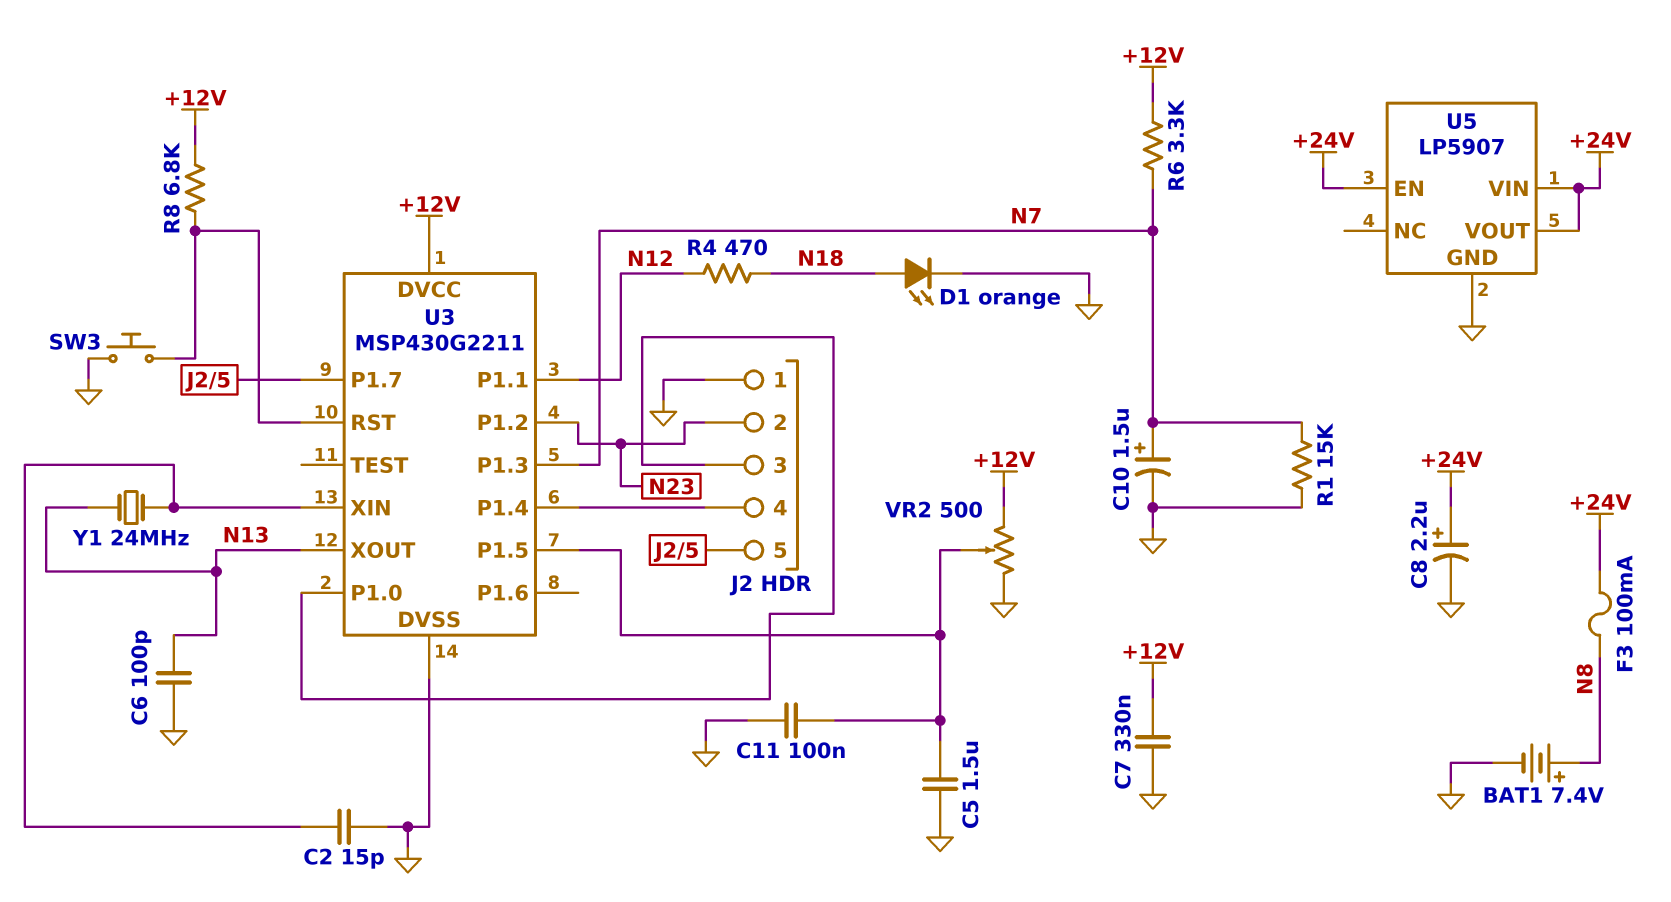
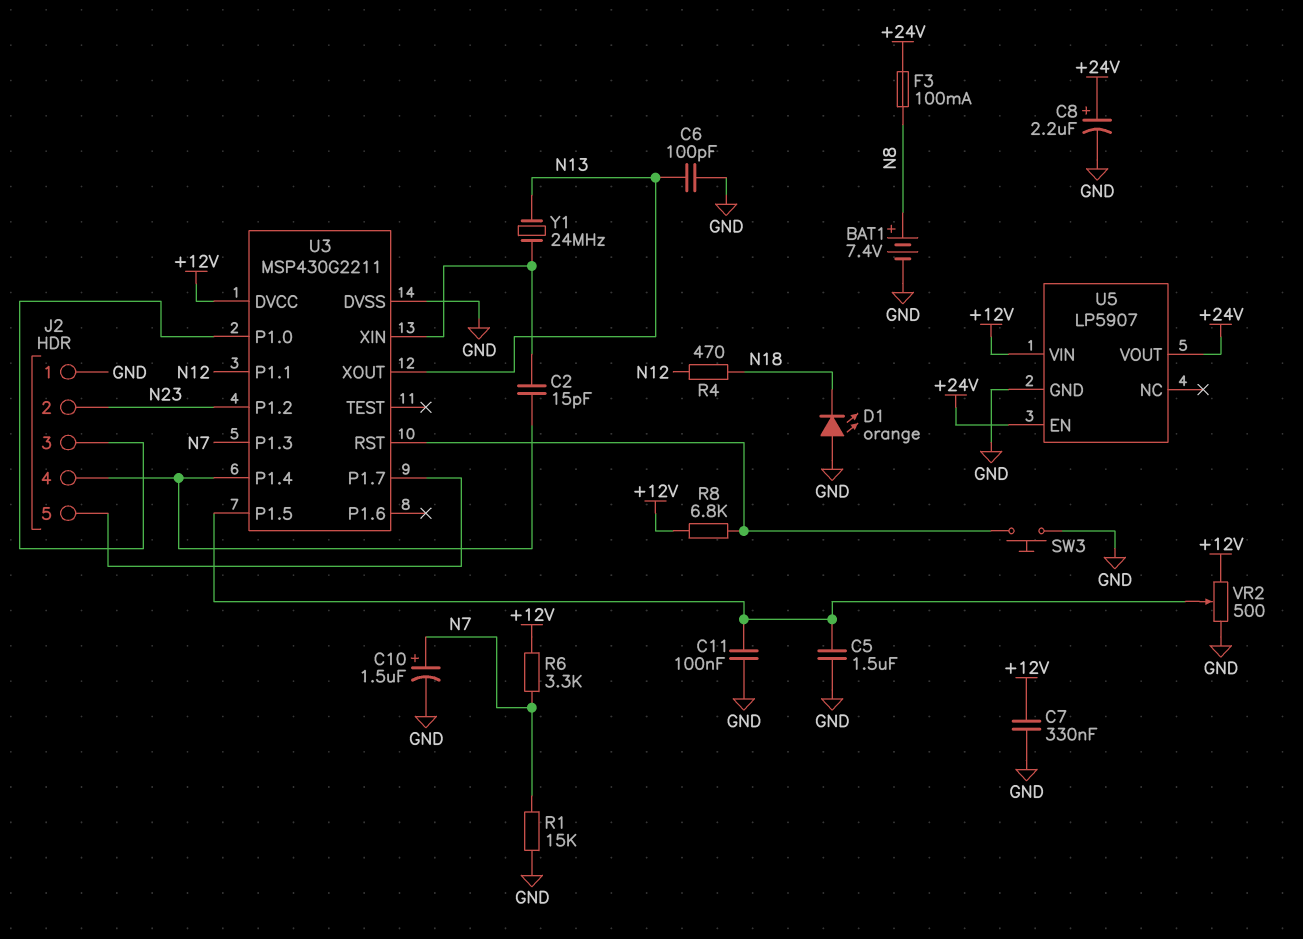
C2: 15pF (GND, U3/XIN) -> 15pF (J2/4, U3/XIN)
D1: LED orange (A N18, K GND) -> LED orange (A GND, K N18)
U5 pin VIN: +24V -> +12V

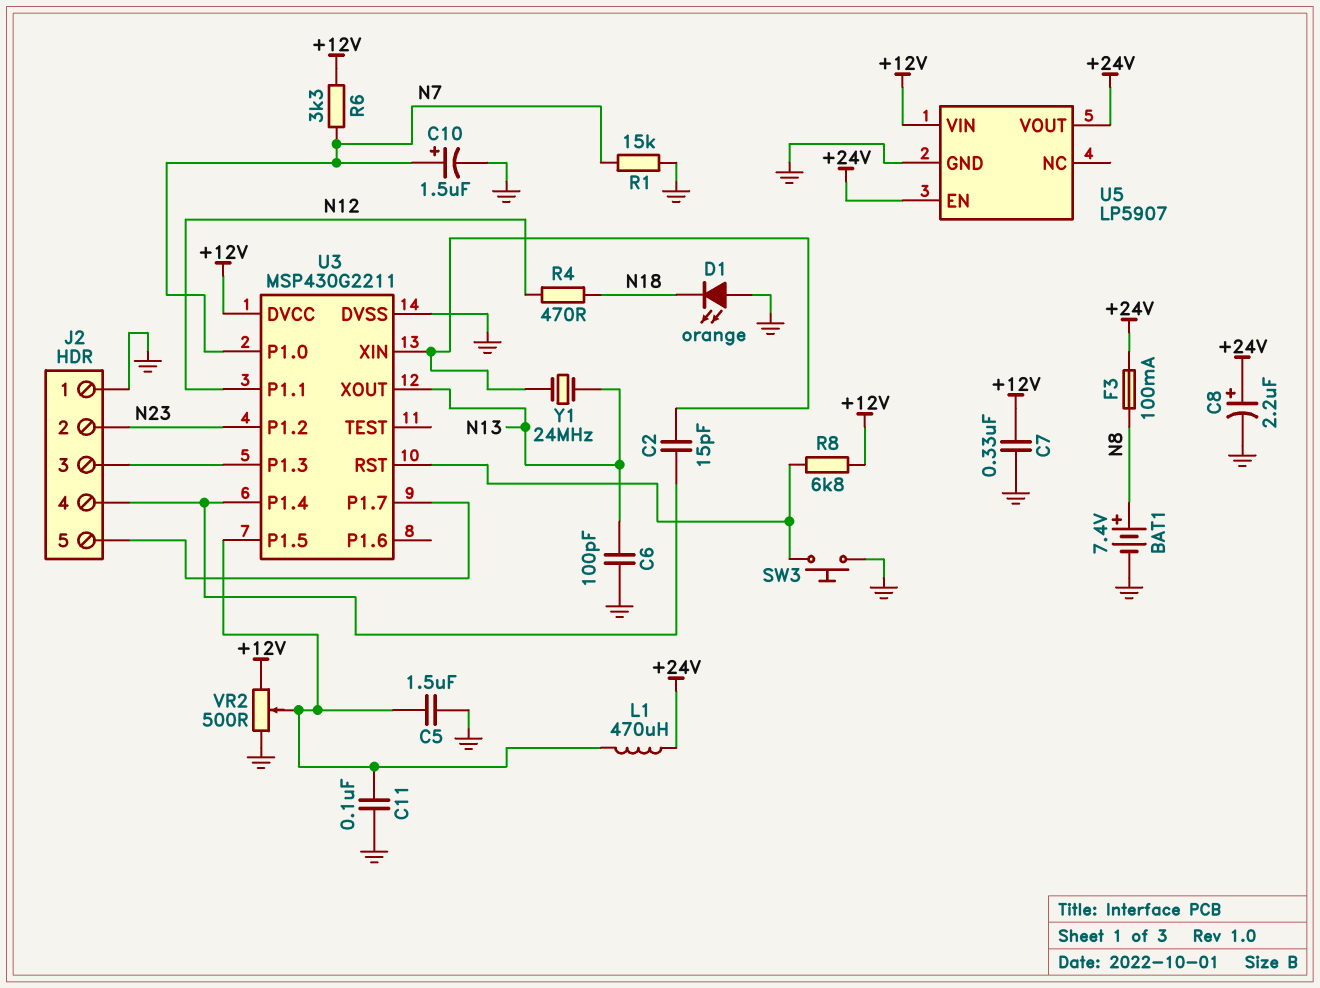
L1: none -> 470uH (+24V, U3/P1.5)
U3 pin P1.0: J2/3 -> N7
U3 pin P1.3: N7 -> J2/3

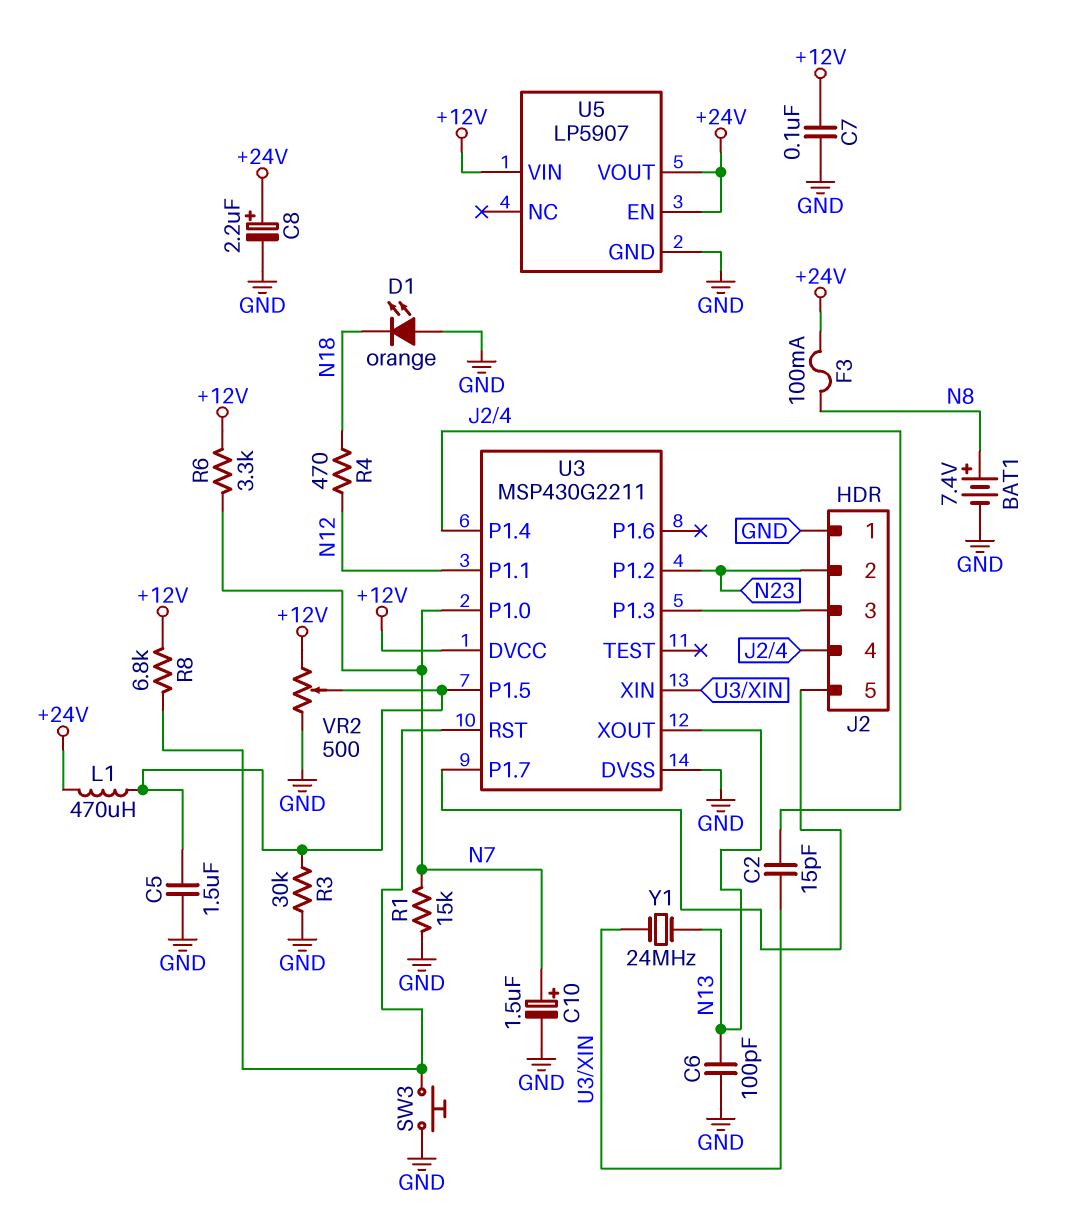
C7: 330nF (+12V, GND) -> 100nF (+12V, GND)
C11: 100nF (GND, U3/P1.5) -> none
R3: none -> 30k (GND, U3/P1.5)

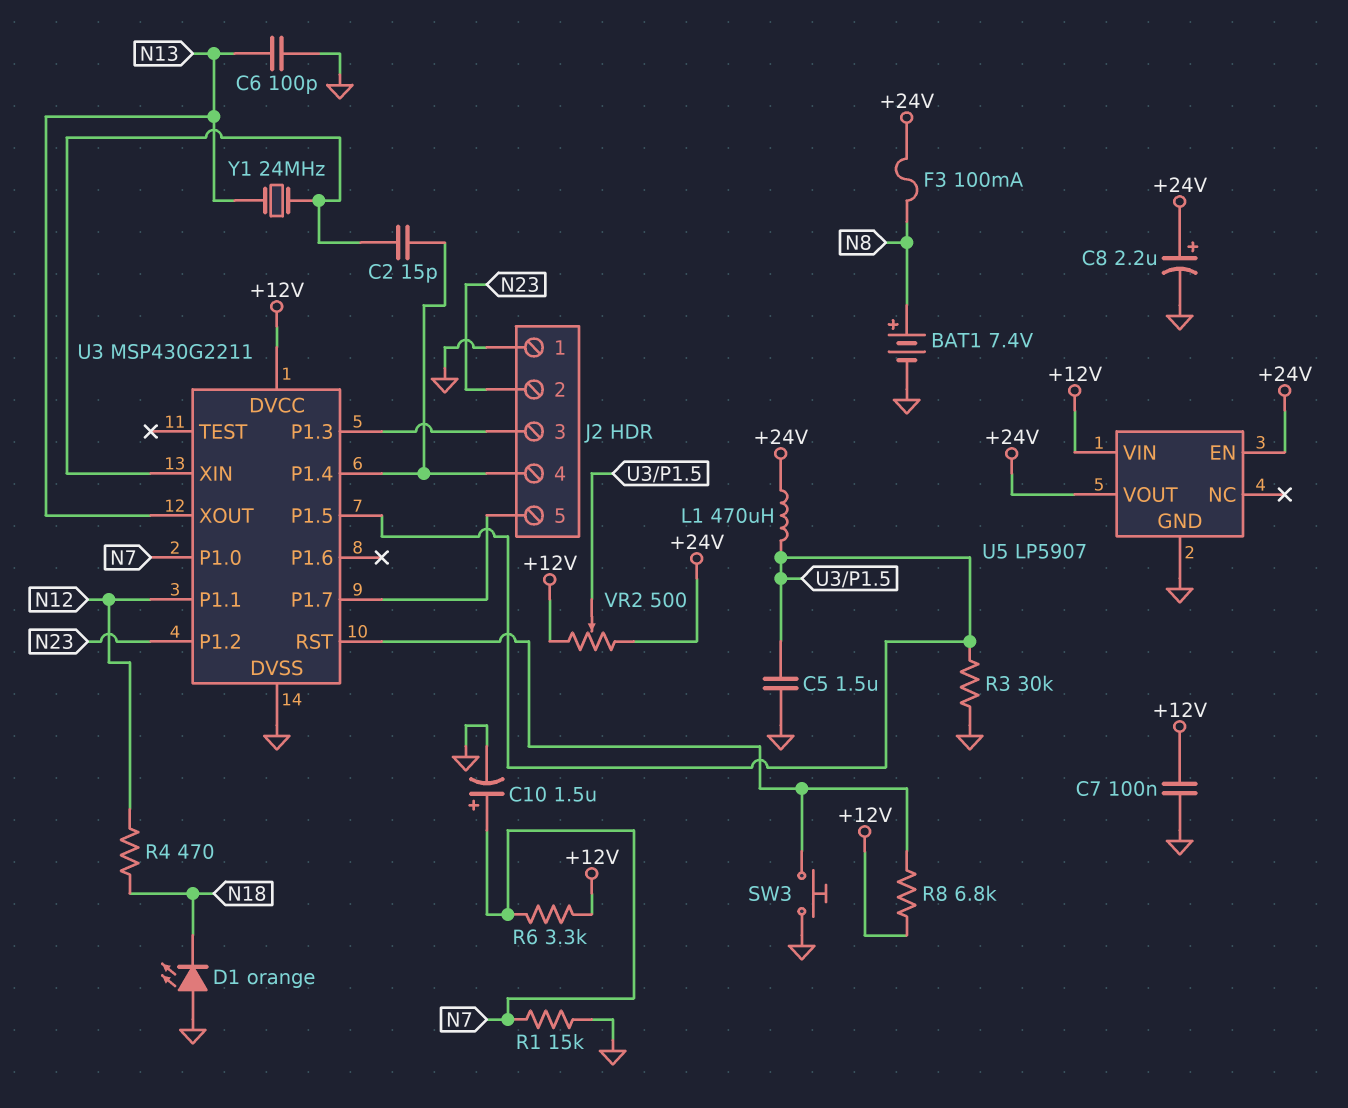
VR2: 500 (+12V, GND, wiper U3/P1.5) -> 500 (+12V, +24V, wiper U3/P1.5)

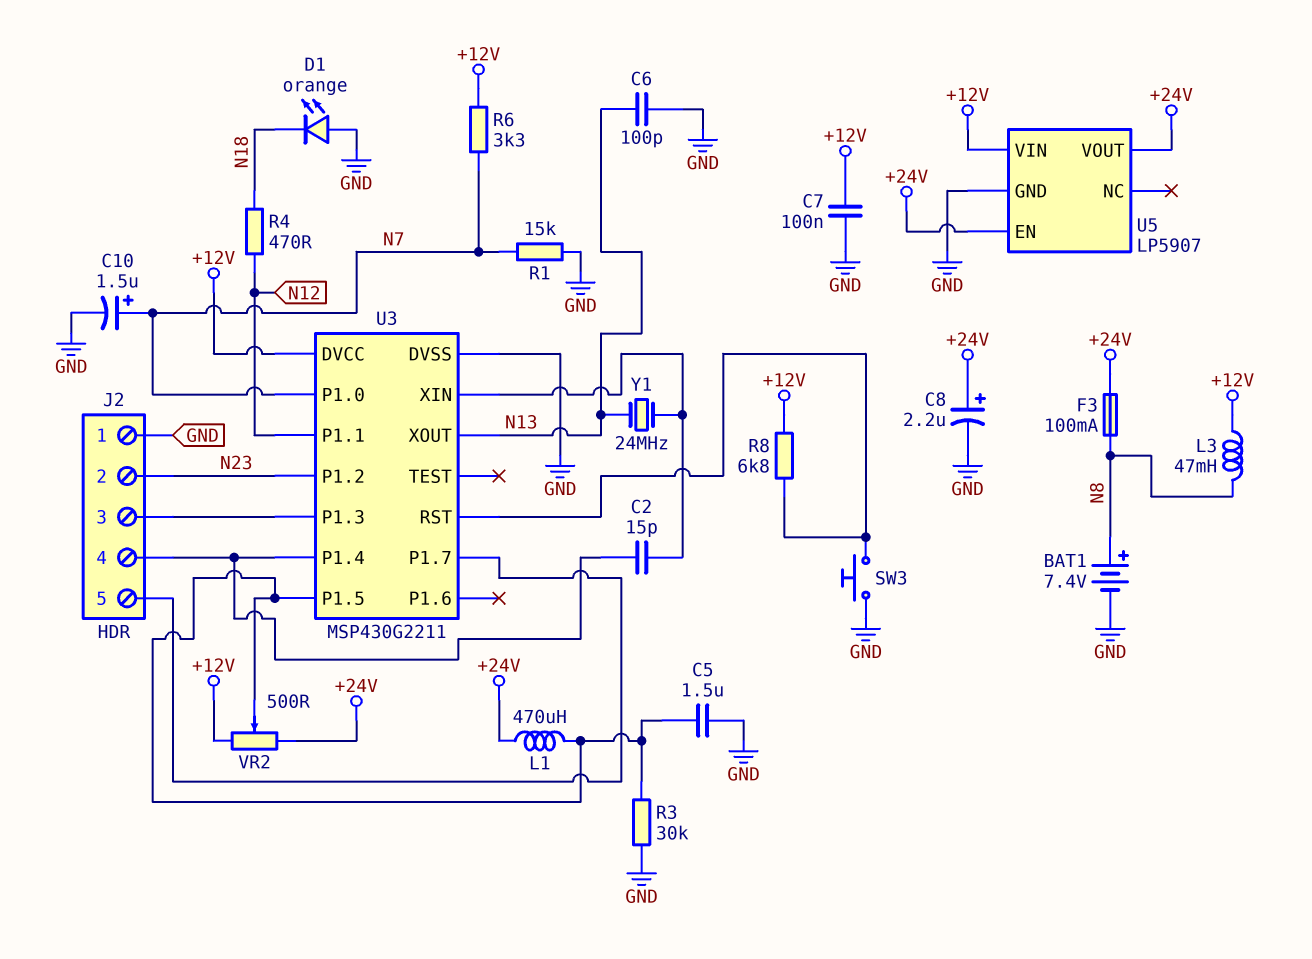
L3: none -> 47mH (+12V, N8)

